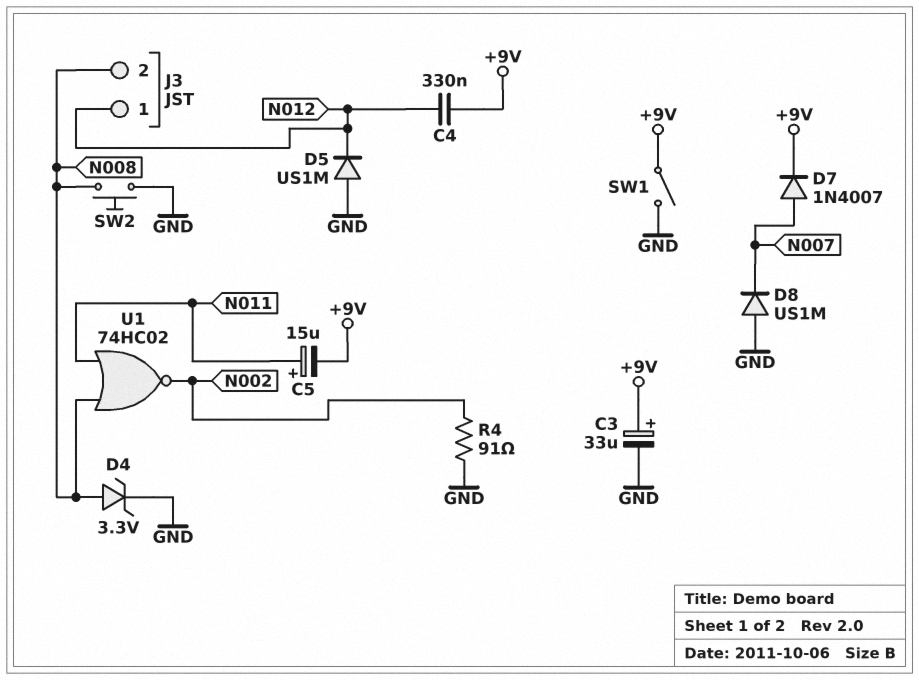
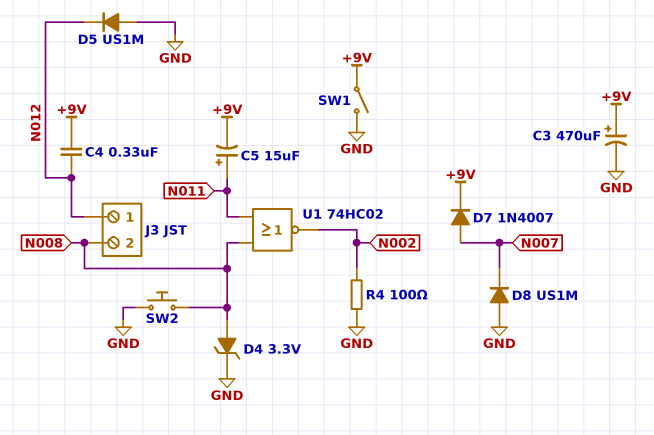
C3: 33uF (plus +9V, minus GND) -> 470uF (plus +9V, minus GND)
R4: 91 (GND, N002) -> 100 (GND, N002)

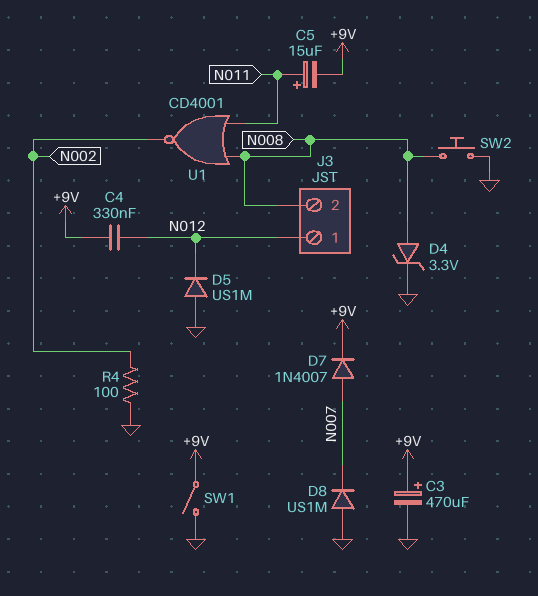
U1: NOR 74HC02 (in N008, in N011, out N002) -> NOR CD4001 (in N008, in N011, out N002)

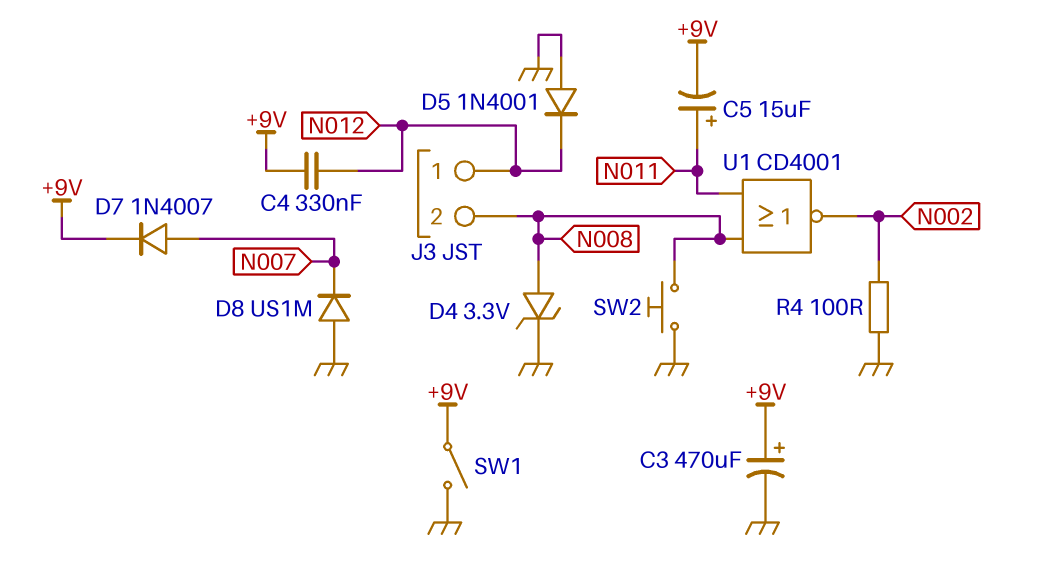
D5: diode US1M (A GND, K N012) -> diode 1N4001 (A GND, K N012)

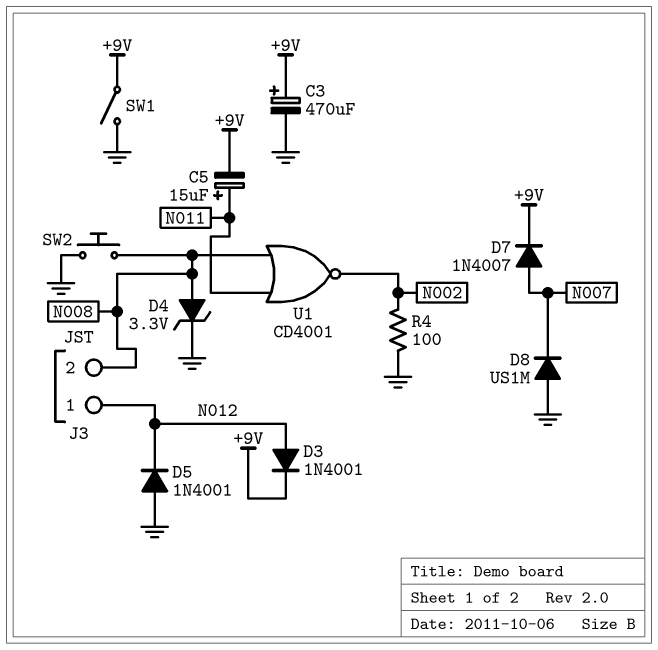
C4: 330nF (+9V, N012) -> none
D3: none -> diode 1N4001 (A N012, K +9V)

